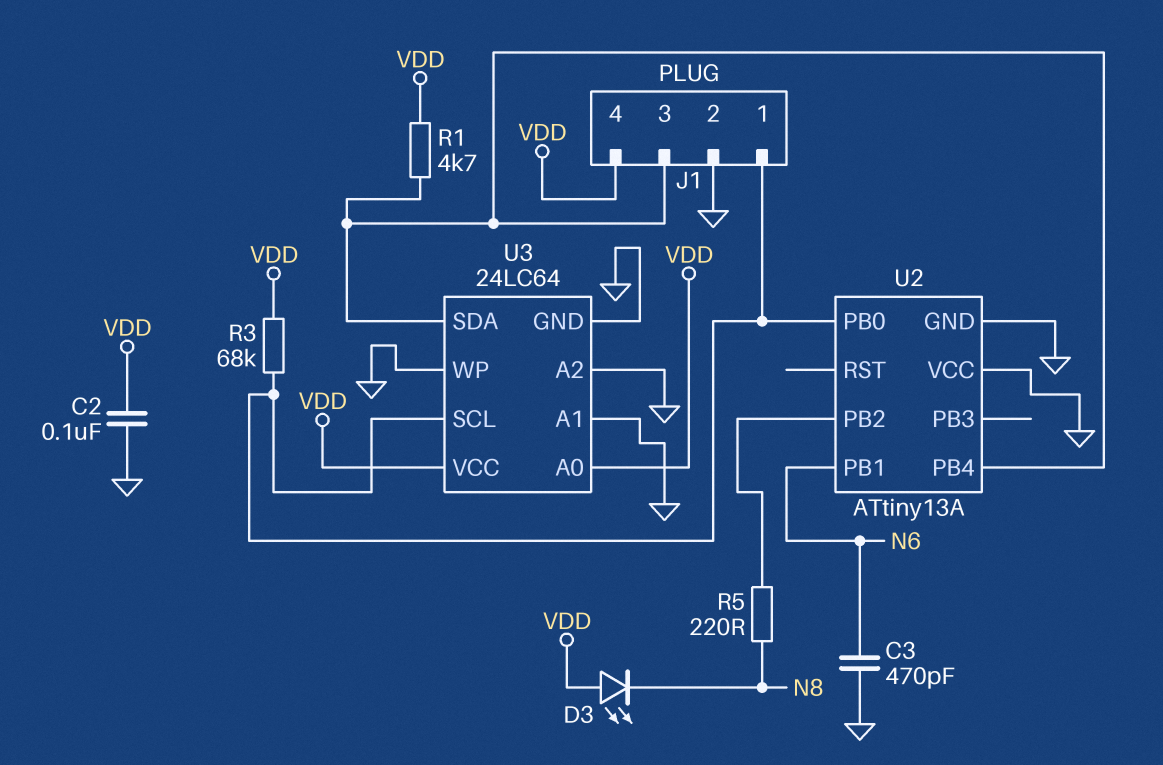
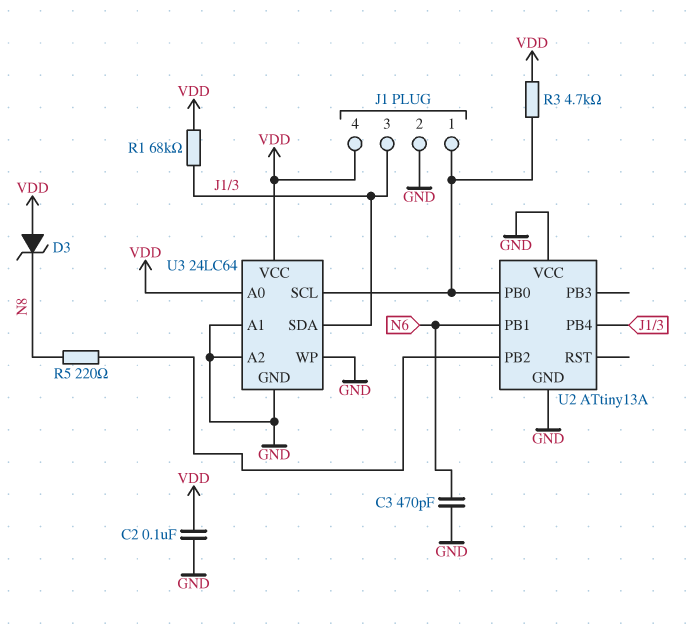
D3: LED (A VDD, K N8) -> zener (A VDD, K N8)
R1: 4.7k (J1/3, VDD) -> 68k (J1/3, VDD)
R3: 68k (J1/1, VDD) -> 4.7k (J1/1, VDD)

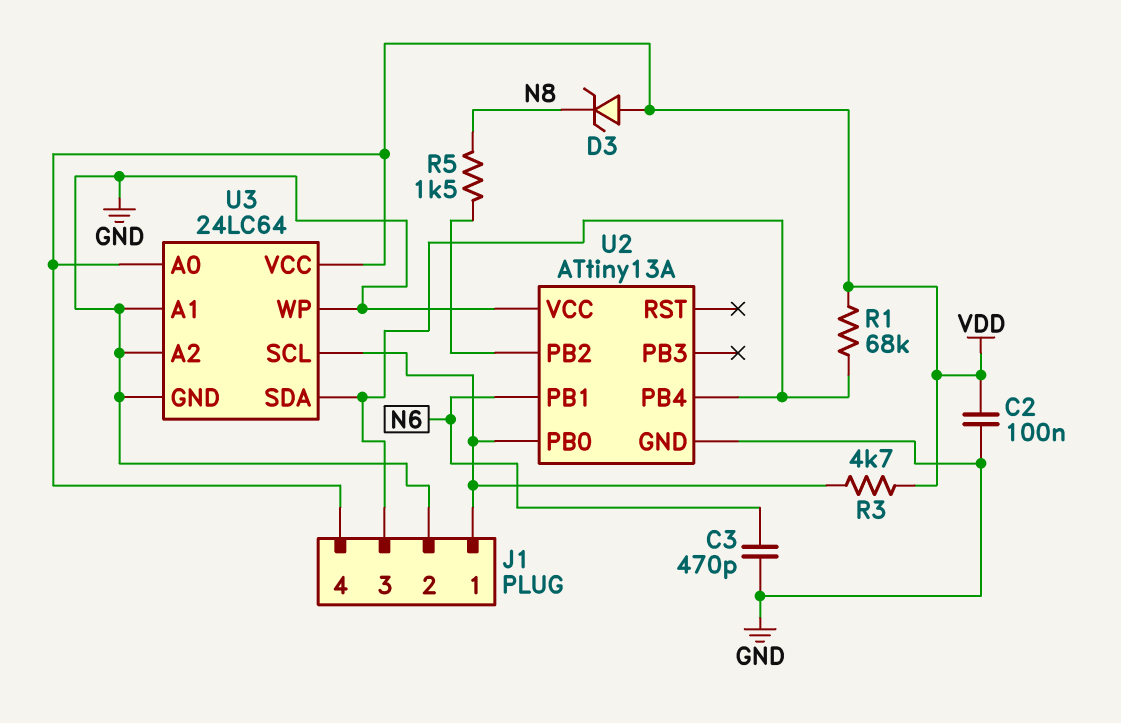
R5: 220 (N8, U2/PB2) -> 1.5k (N8, U2/PB2)

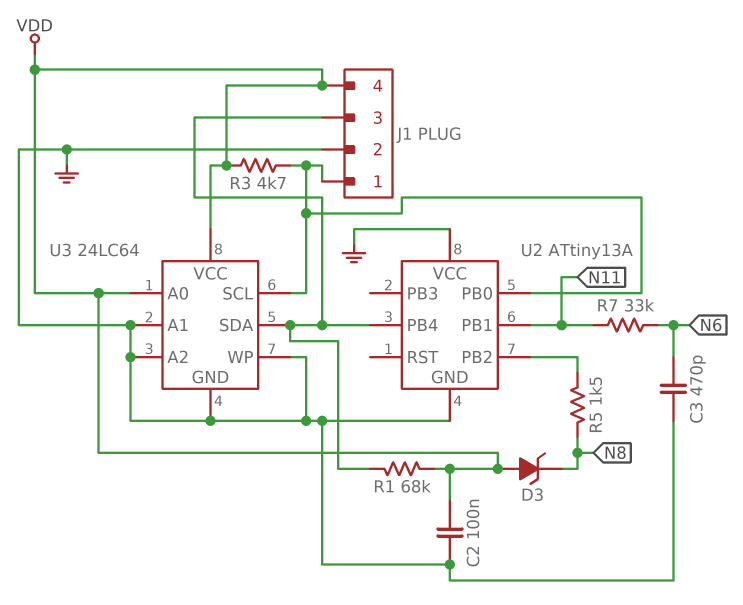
R7: none -> 33k (N6, N11)
U2 pin PB1: N6 -> N11

